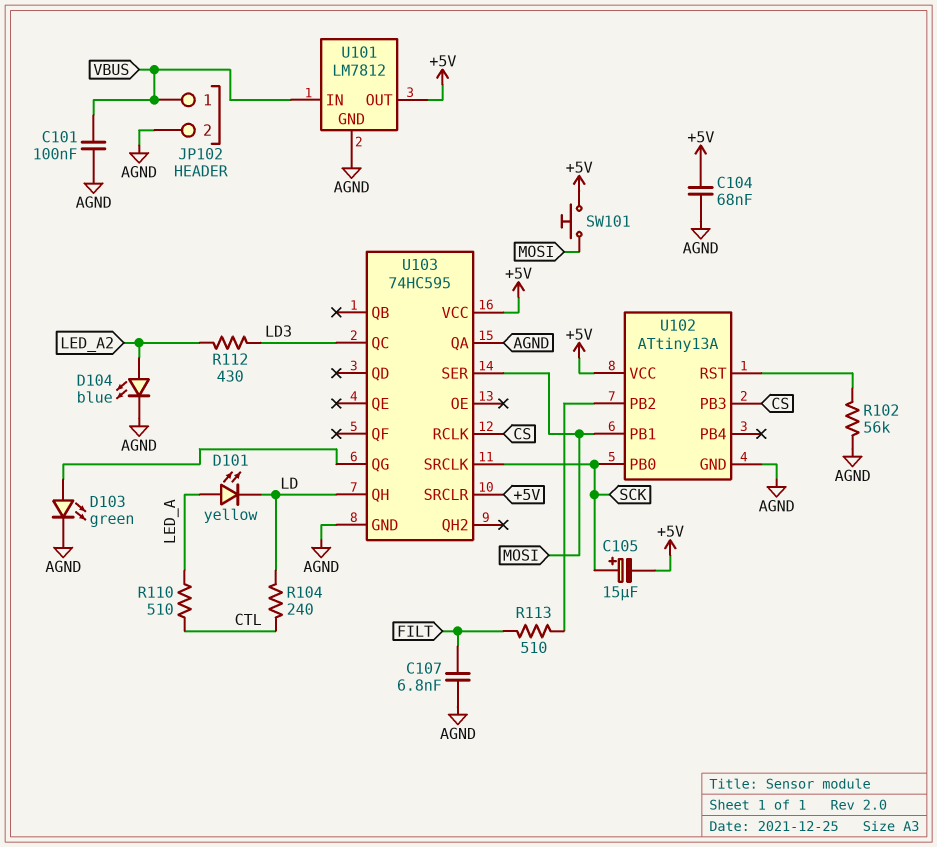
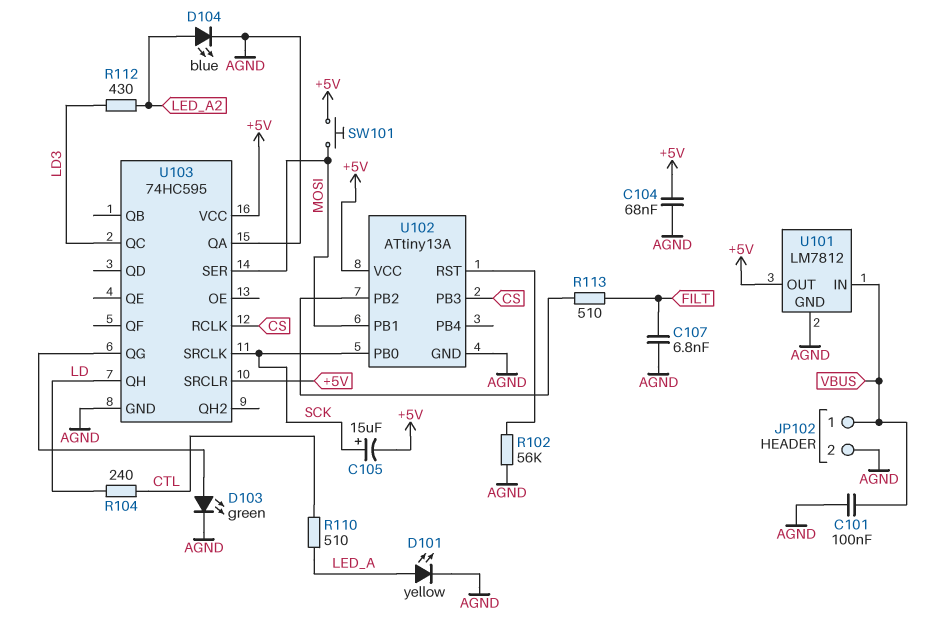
D101: LED yellow (A LED_A, K LD) -> LED yellow (A LED_A, K AGND)

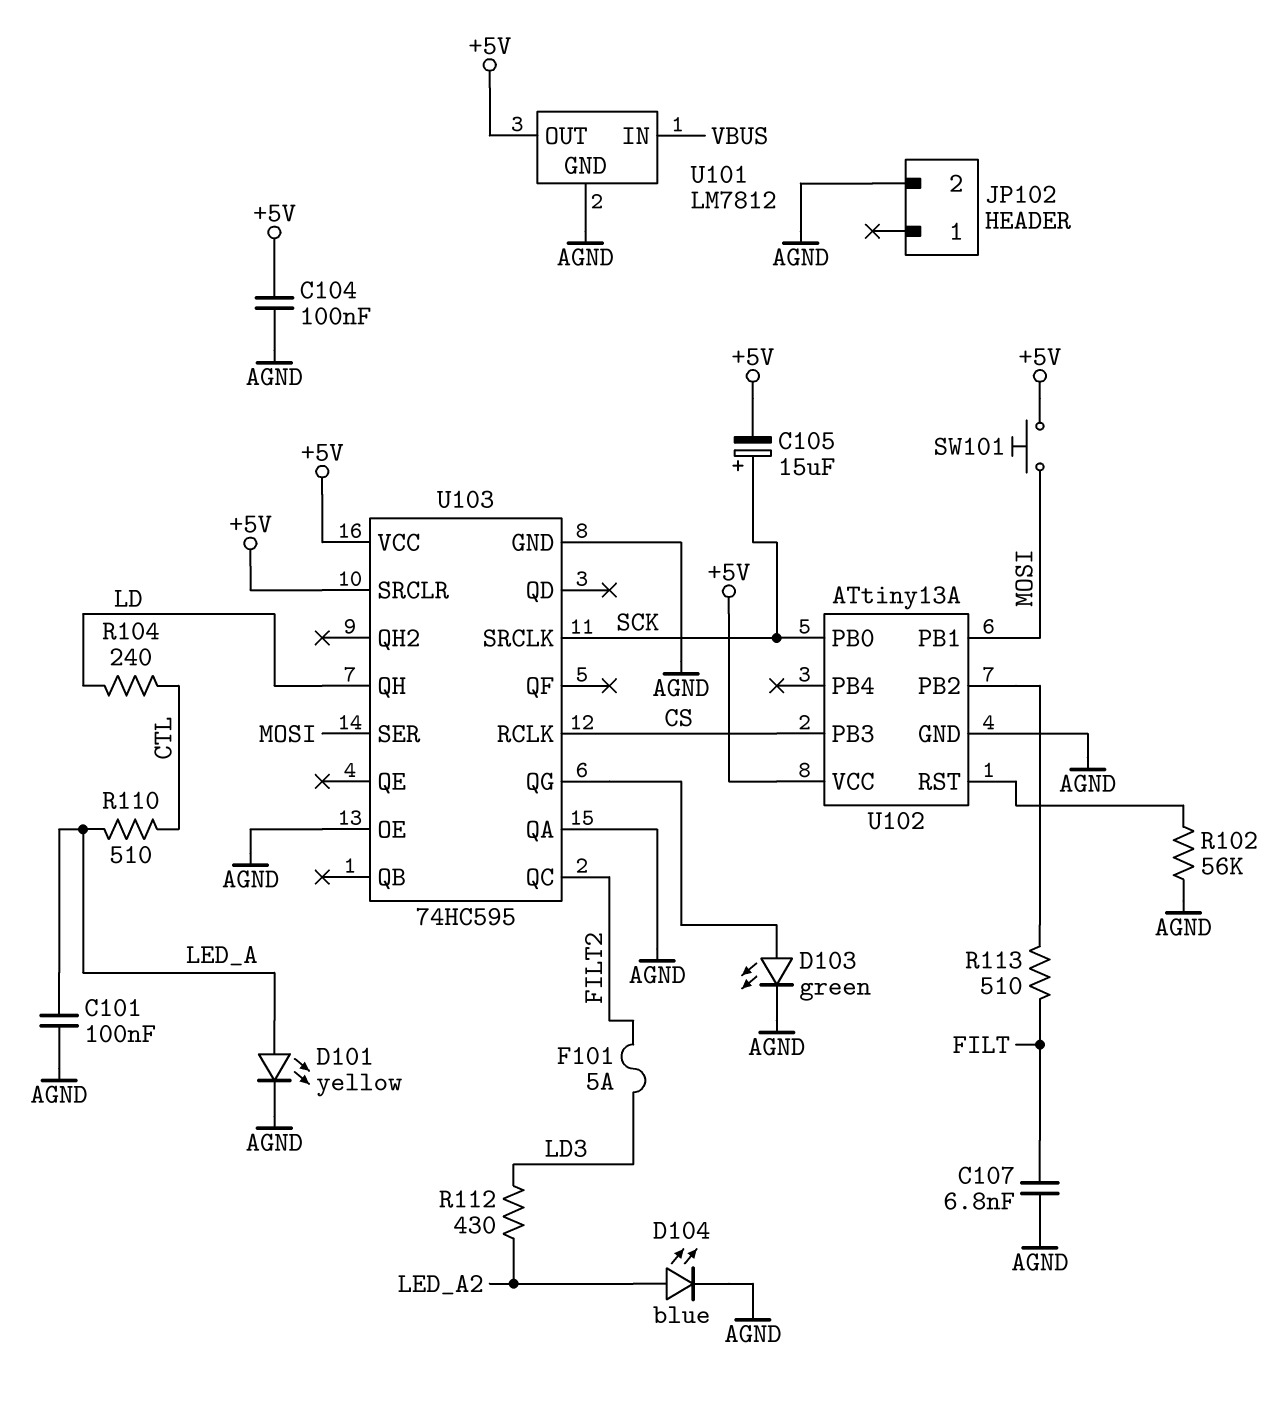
C101: 100nF (AGND, VBUS) -> 100nF (AGND, LED_A)
C104: 68nF (+5V, AGND) -> 100nF (+5V, AGND)
F101: none -> 5A (FILT2, LD3)
JP102 pin 1: VBUS -> none
U103 pin OE: none -> AGND
U103 pin QC: LD3 -> FILT2

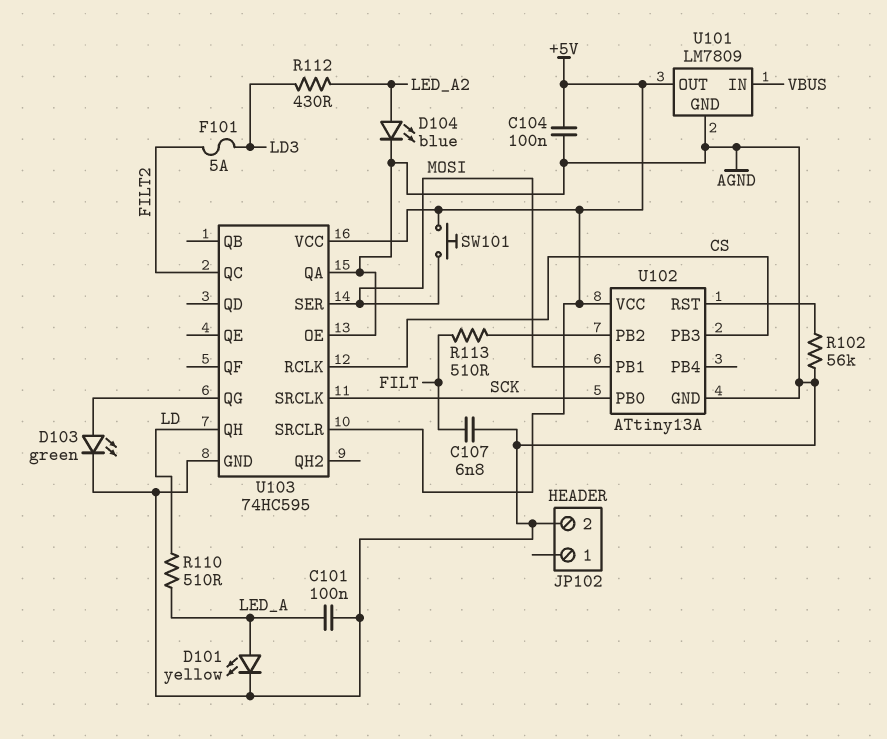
C105: 15uF (plus SCK, minus +5V) -> none
R104: 240 (CTL, LD) -> none
R110: 510 (CTL, LED_A) -> 510 (LD, LED_A)
U101: LM7812 -> LM7809

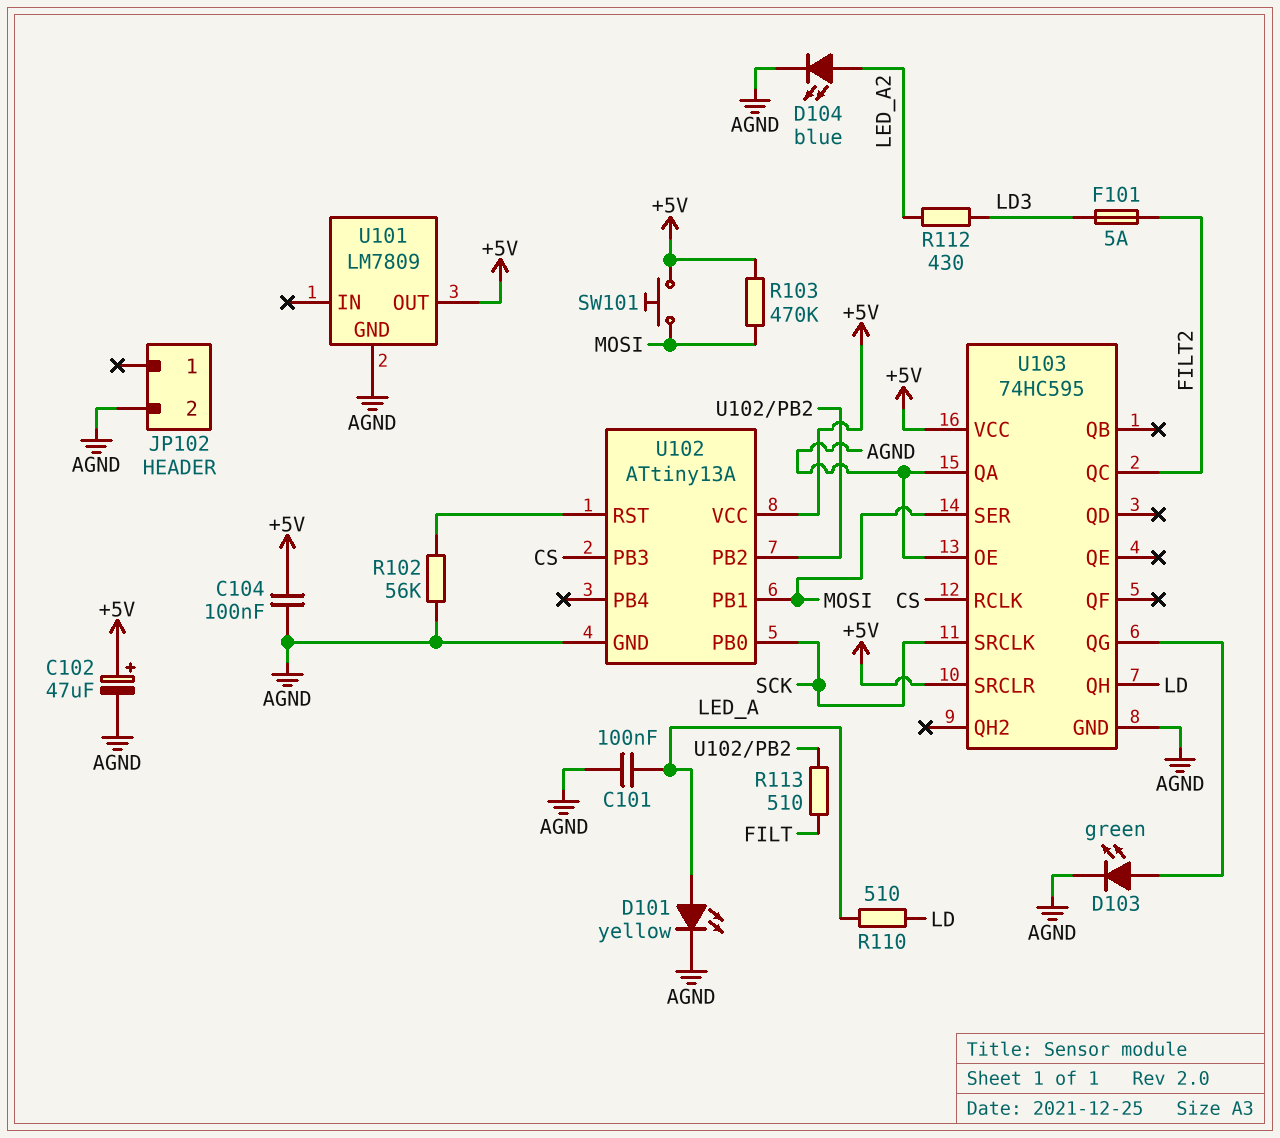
C102: none -> 47uF (plus +5V, minus AGND)
C107: 6.8nF (AGND, FILT) -> none
R103: none -> 470k (+5V, MOSI)
U101 pin IN: VBUS -> none

